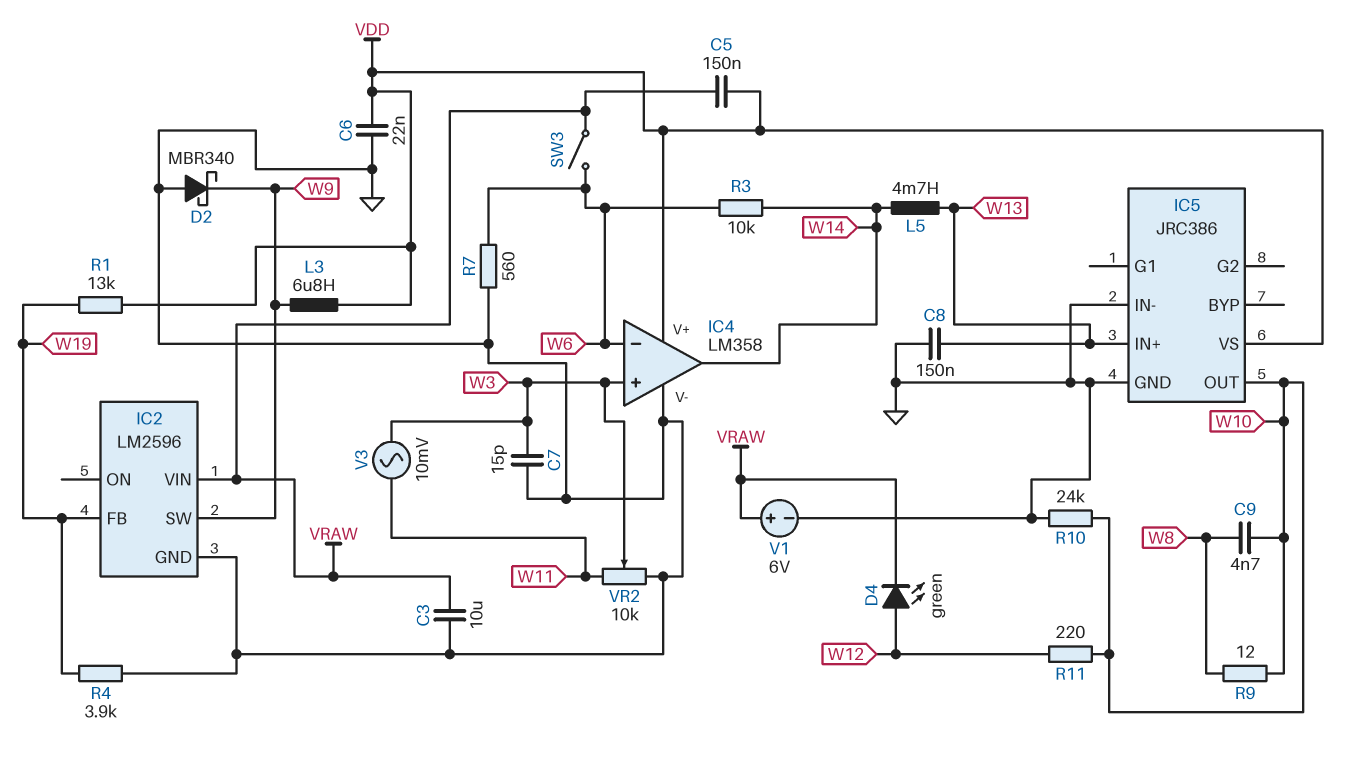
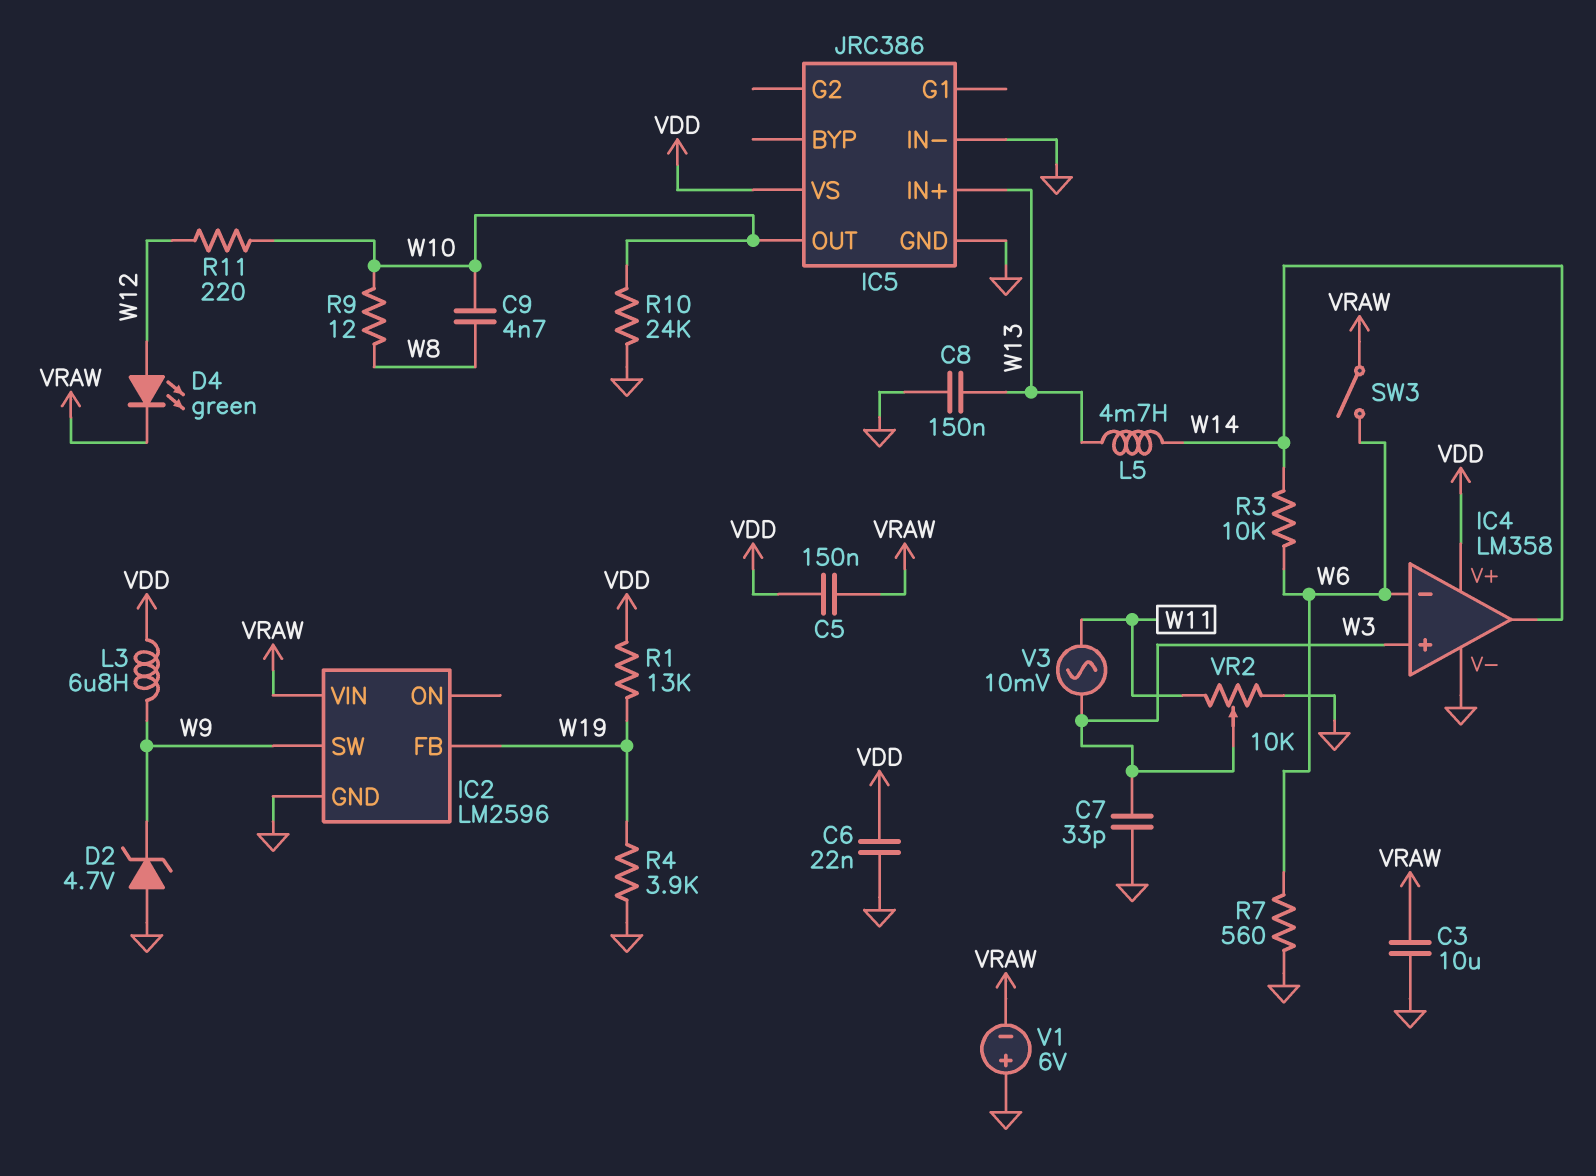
C7: 15pF (GND, W3) -> 33pF (GND, W3)
D2: schottky MBR340 (A GND, K W9) -> zener 4.7V (A GND, K W9)
V1: 6V (plus VRAW, minus GND) -> 6V (plus GND, minus VRAW)

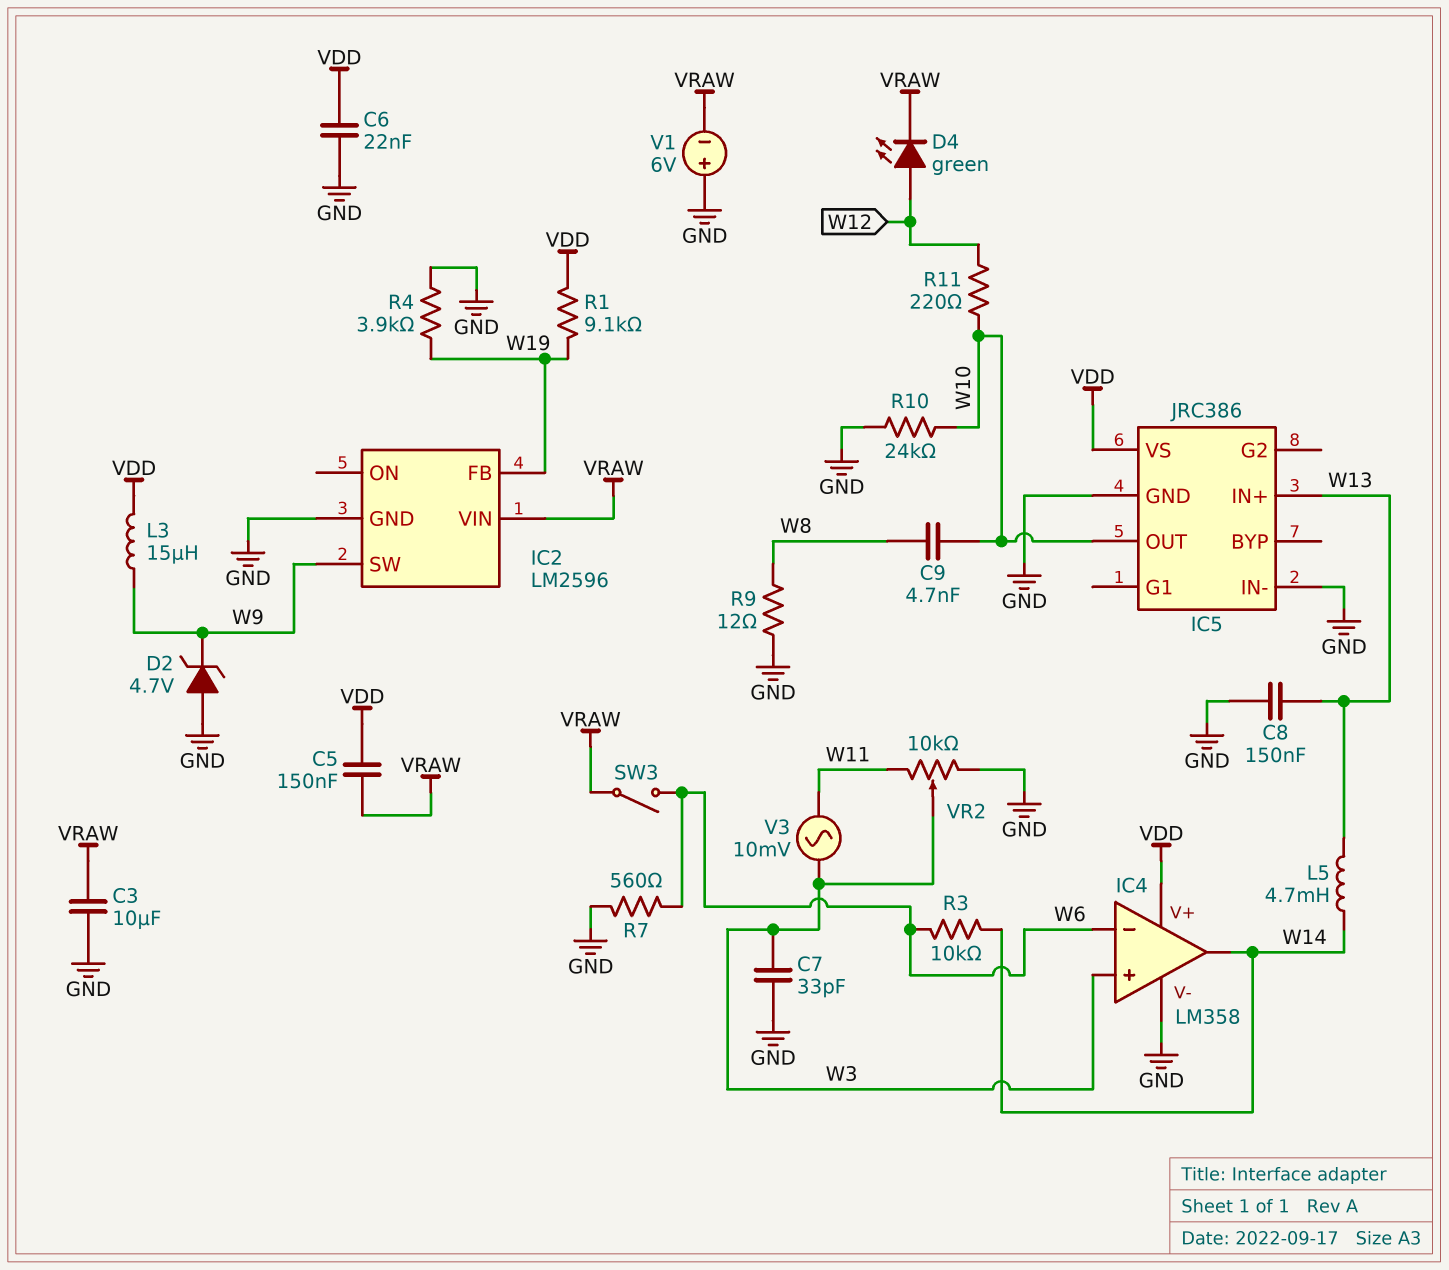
L3: 6.8uH (VDD, W9) -> 15uH (VDD, W9)
R1: 13k (VDD, W19) -> 9.1k (VDD, W19)
R9: 12 (W8, W10) -> 12 (GND, W8)

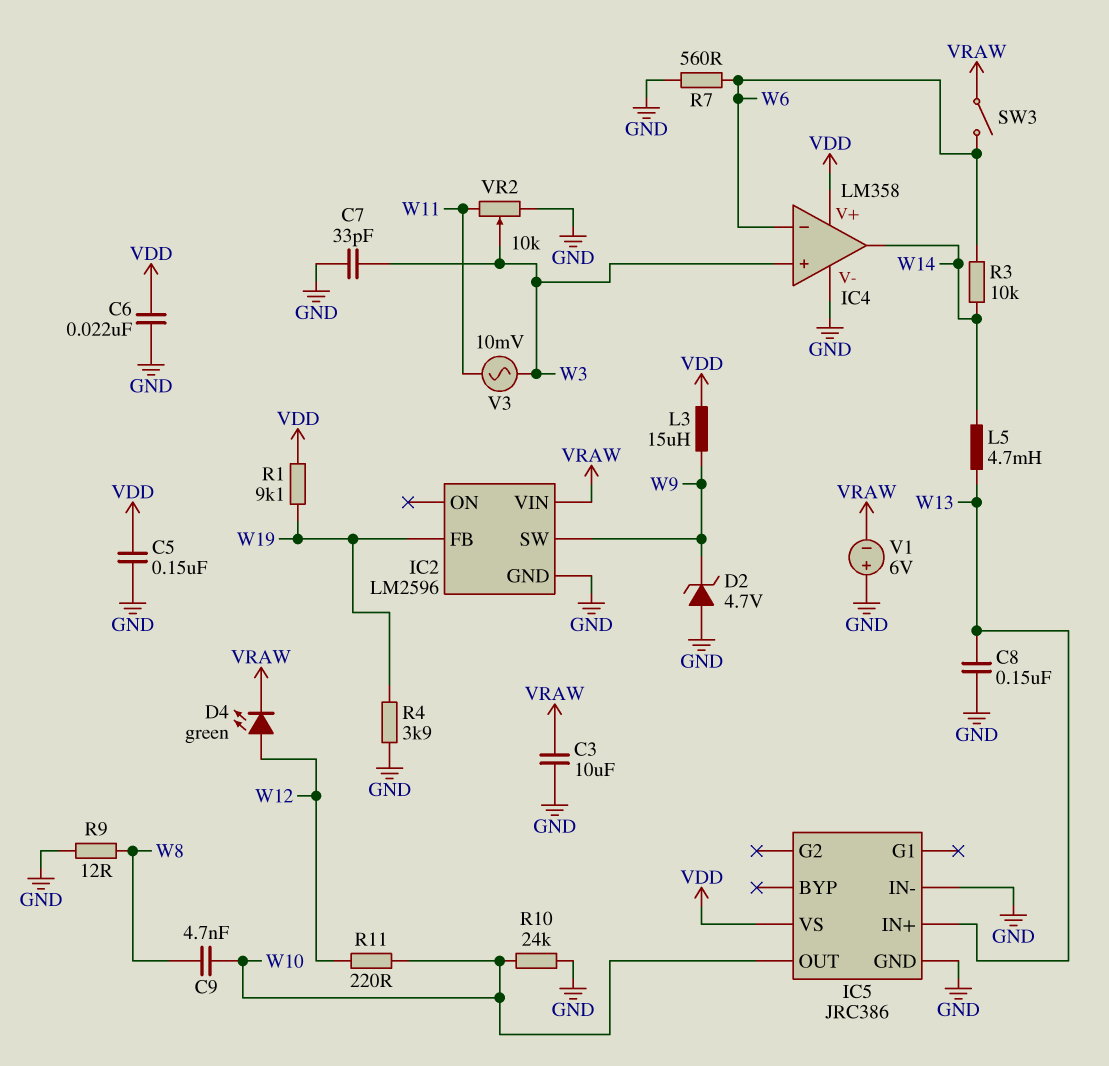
C5: 150nF (VDD, VRAW) -> 150nF (GND, VDD)

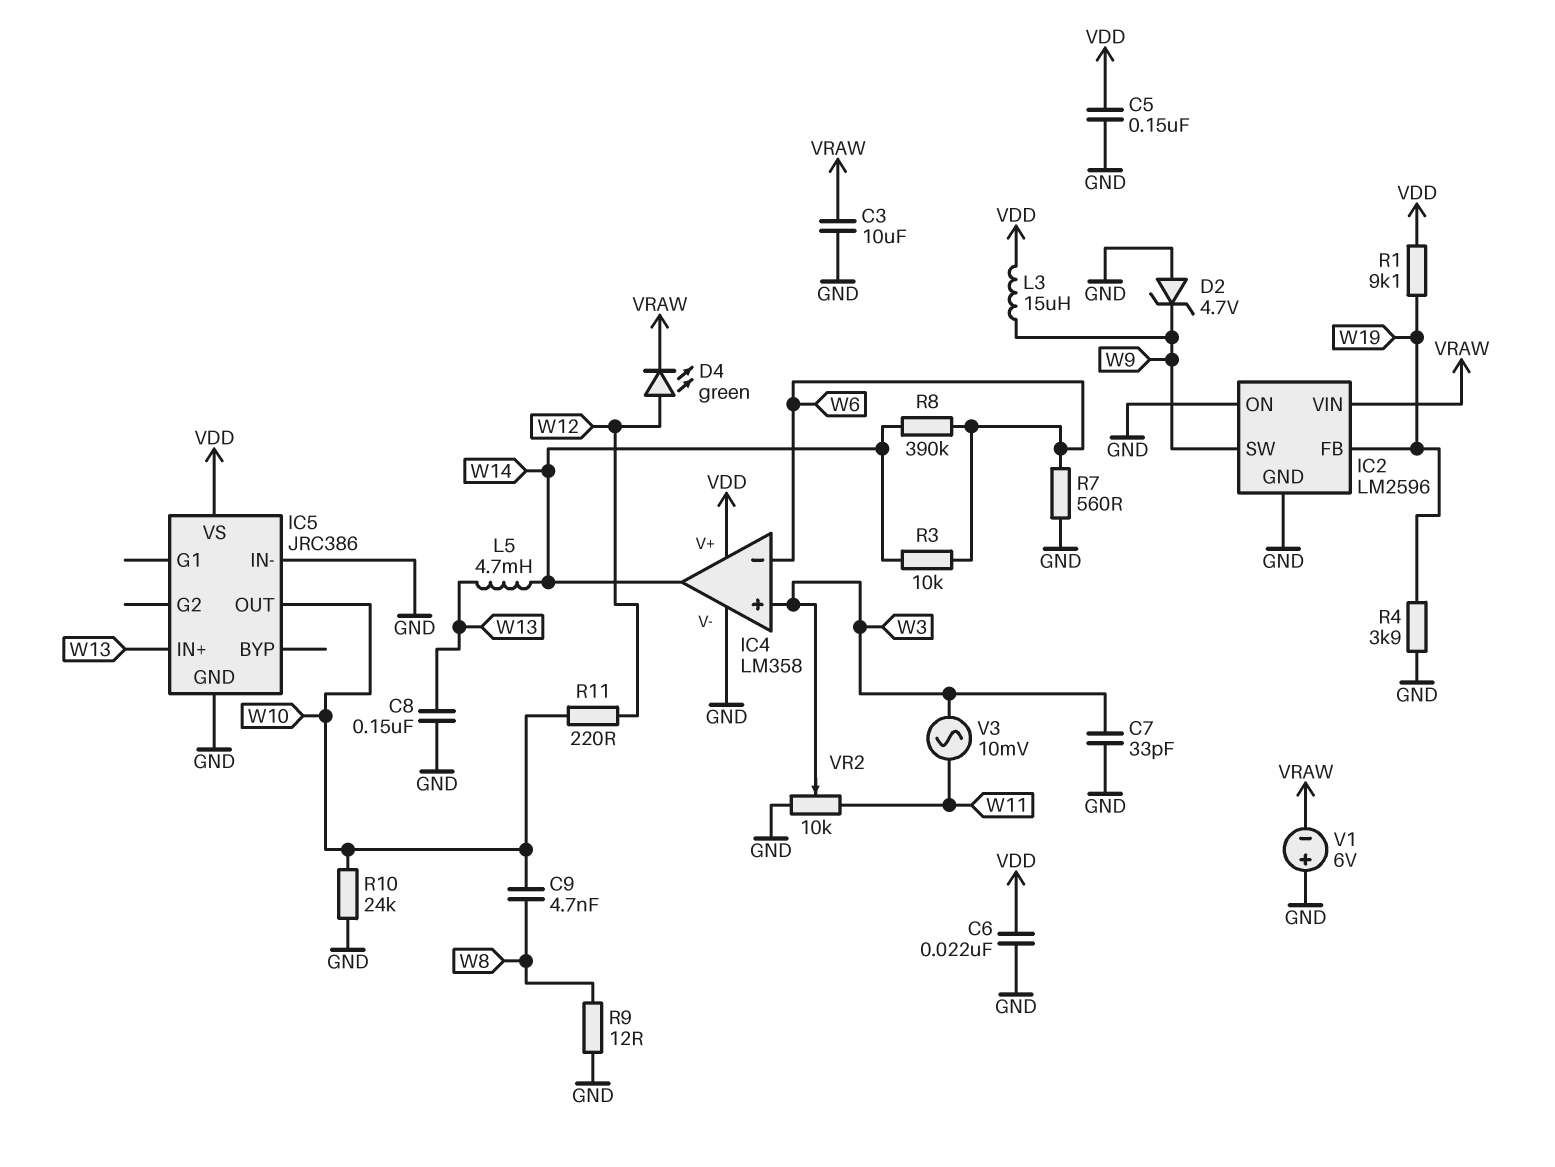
IC2 pin ON: none -> GND
R8: none -> 390k (W6, W14)
SW3: switch (VRAW, W6) -> none

